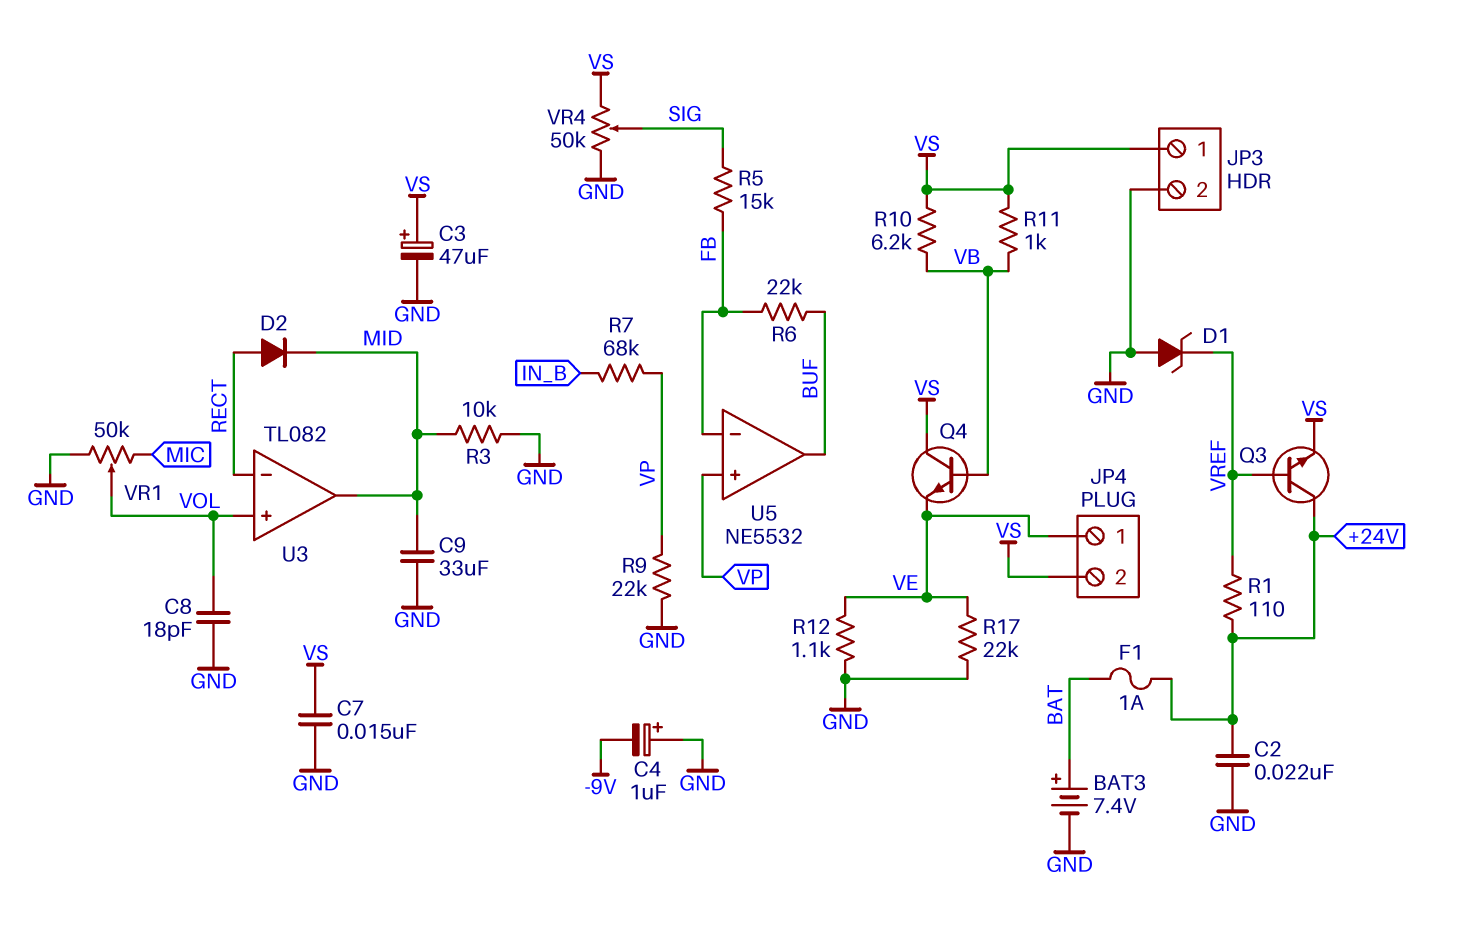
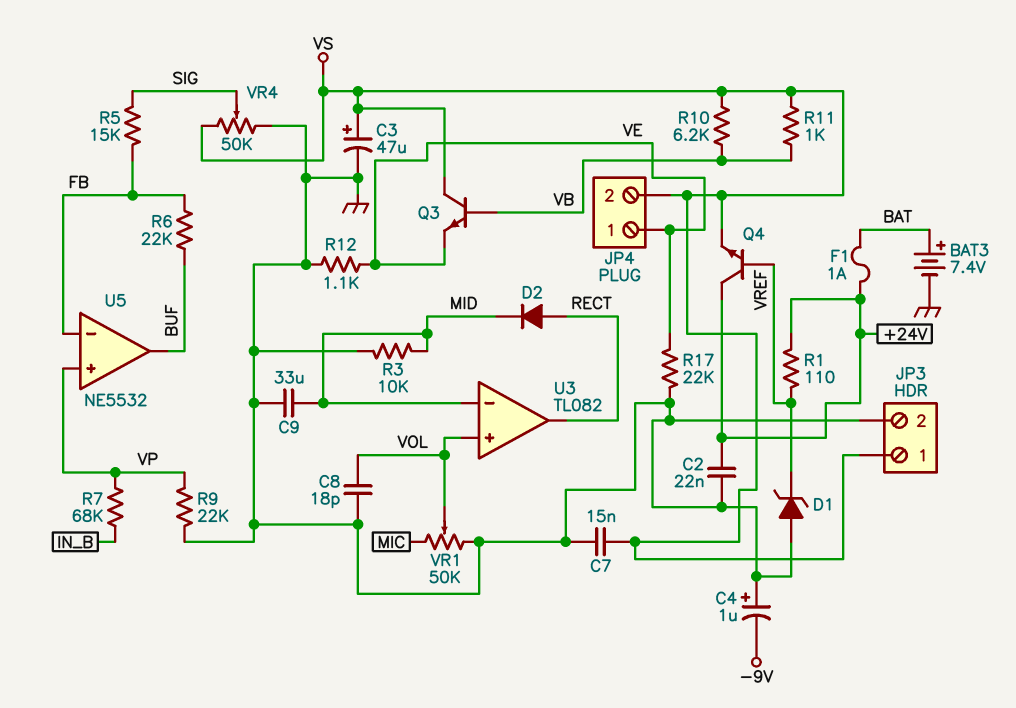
Q3: NPN (B VREF, C +24V, E VS) -> NPN (B VB, C VS, E VE)
Q4: NPN (B VB, C VS, E VE) -> NPN (B VREF, C +24V, E VS)
U3 pin in-: RECT -> MID
U3 pin out: MID -> RECT

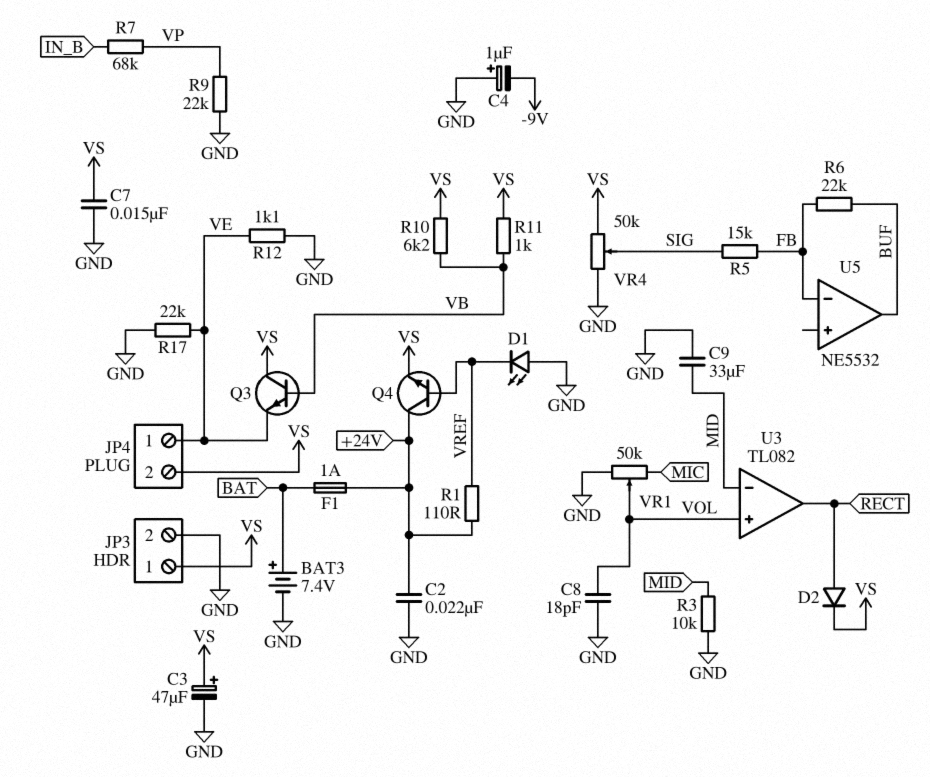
D1: zener (A GND, K VREF) -> LED (A GND, K VREF)
D2: diode (A RECT, K MID) -> diode (A RECT, K VS)
U5 pin in+: VP -> none

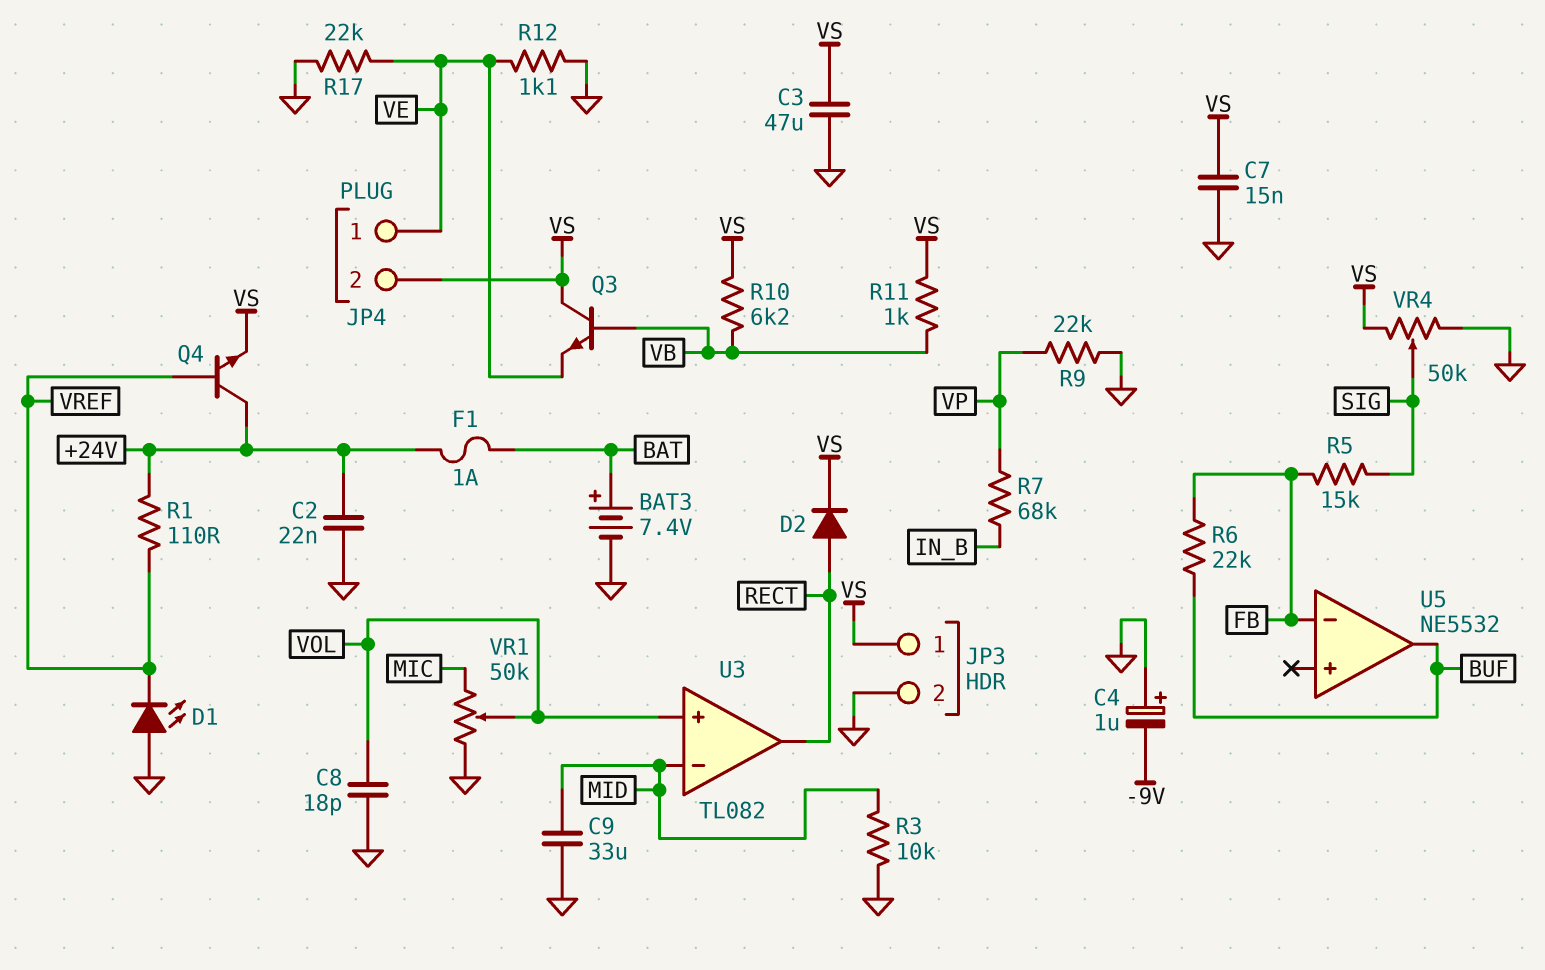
C3: 47uF (plus VS, minus GND) -> 47uF (GND, VS)

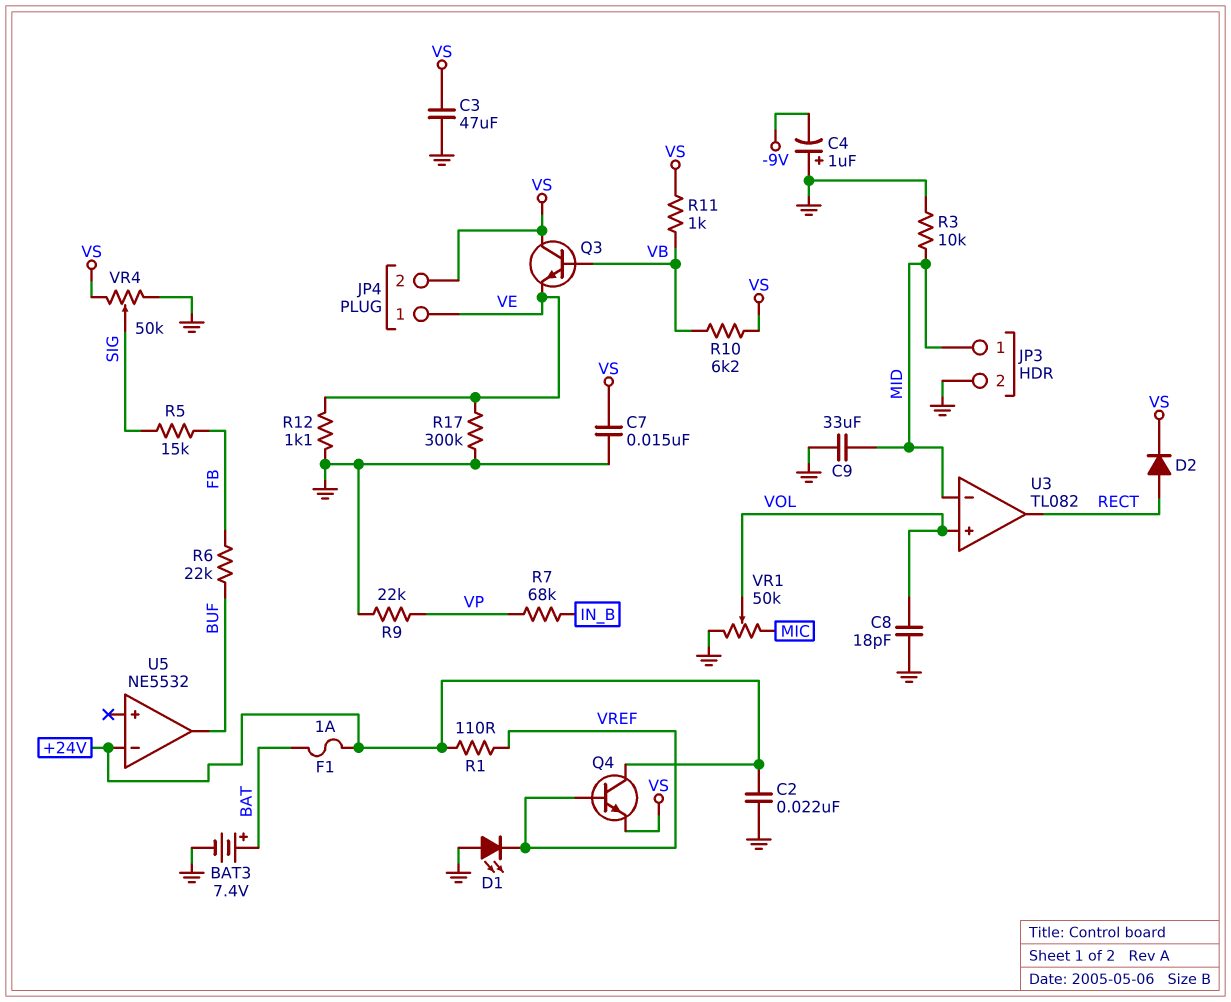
JP3 pin 1: VS -> MID
R17: 22k (GND, VE) -> 300k (GND, VE)
U5 pin in-: FB -> +24V

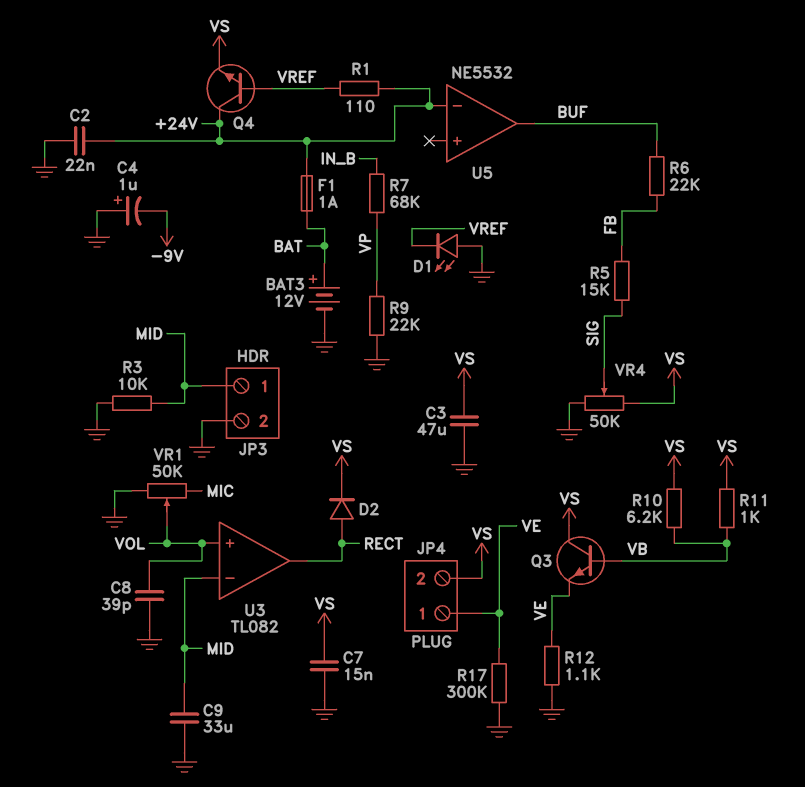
BAT3: 7.4V (plus BAT, minus GND) -> 12V (plus BAT, minus GND)
C8: 18pF (GND, VOL) -> 39pF (GND, VOL)

